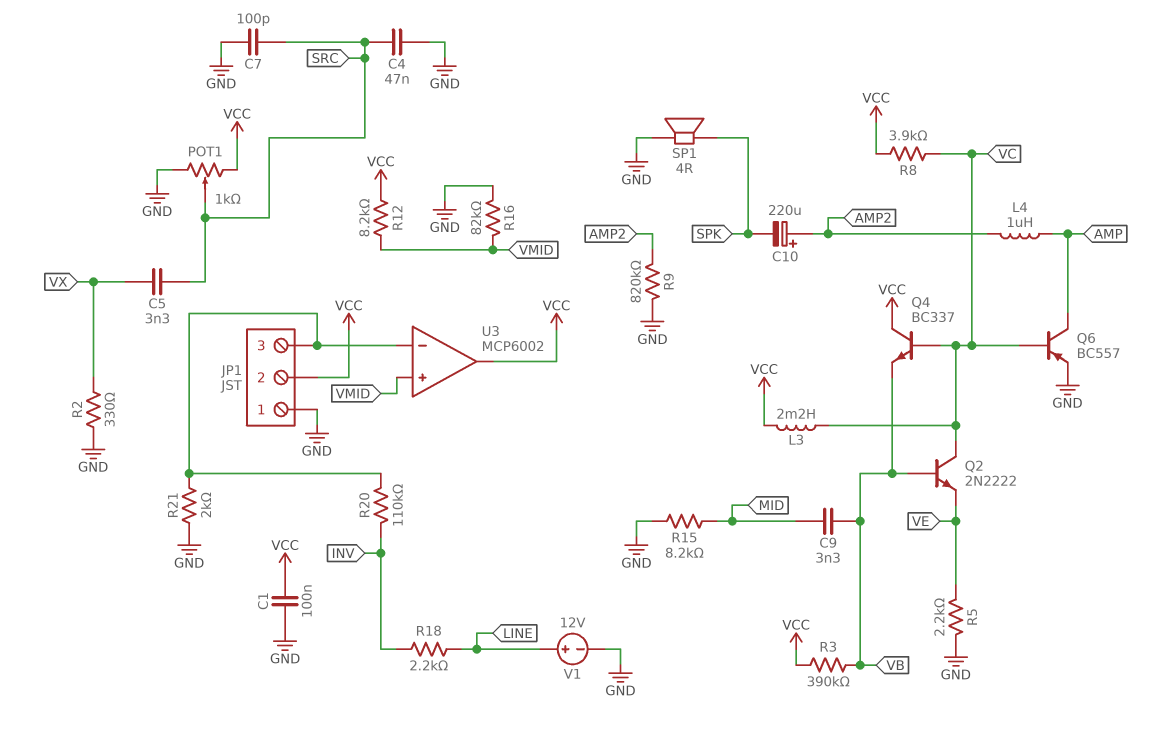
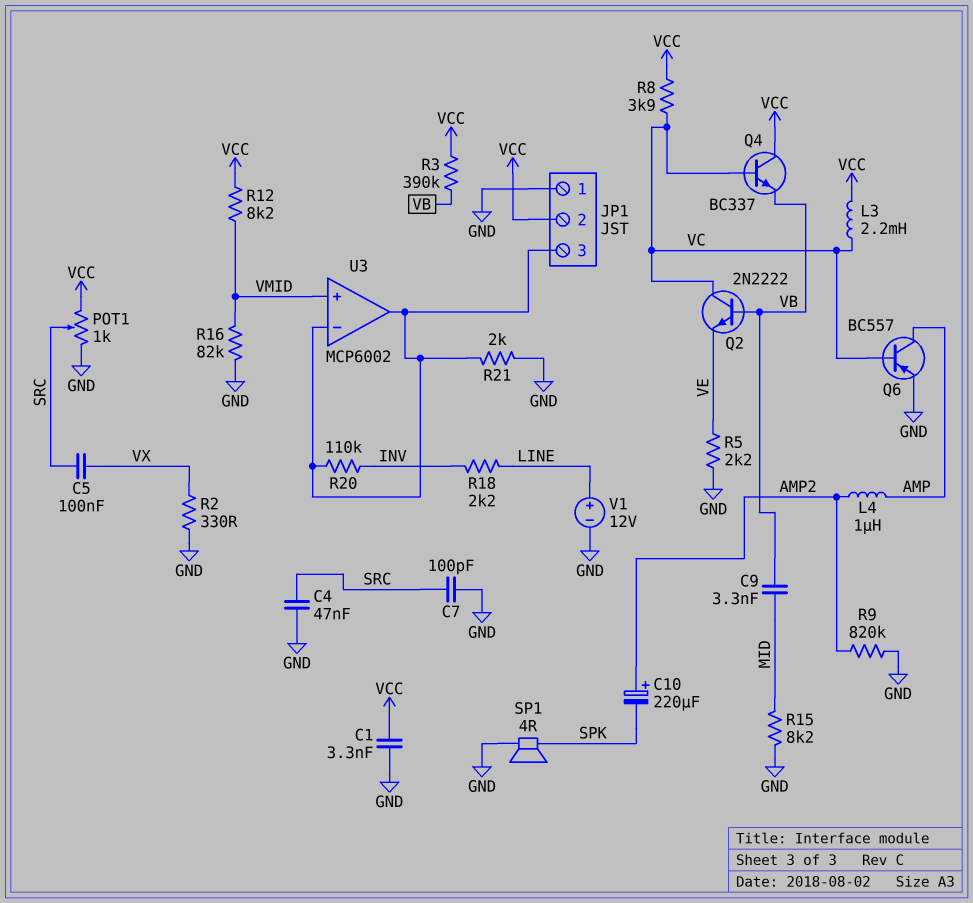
C1: 100nF (GND, VCC) -> 3.3nF (GND, VCC)
C5: 3.3nF (SRC, VX) -> 100nF (SRC, VX)
U3 pin out: VCC -> JP1/3

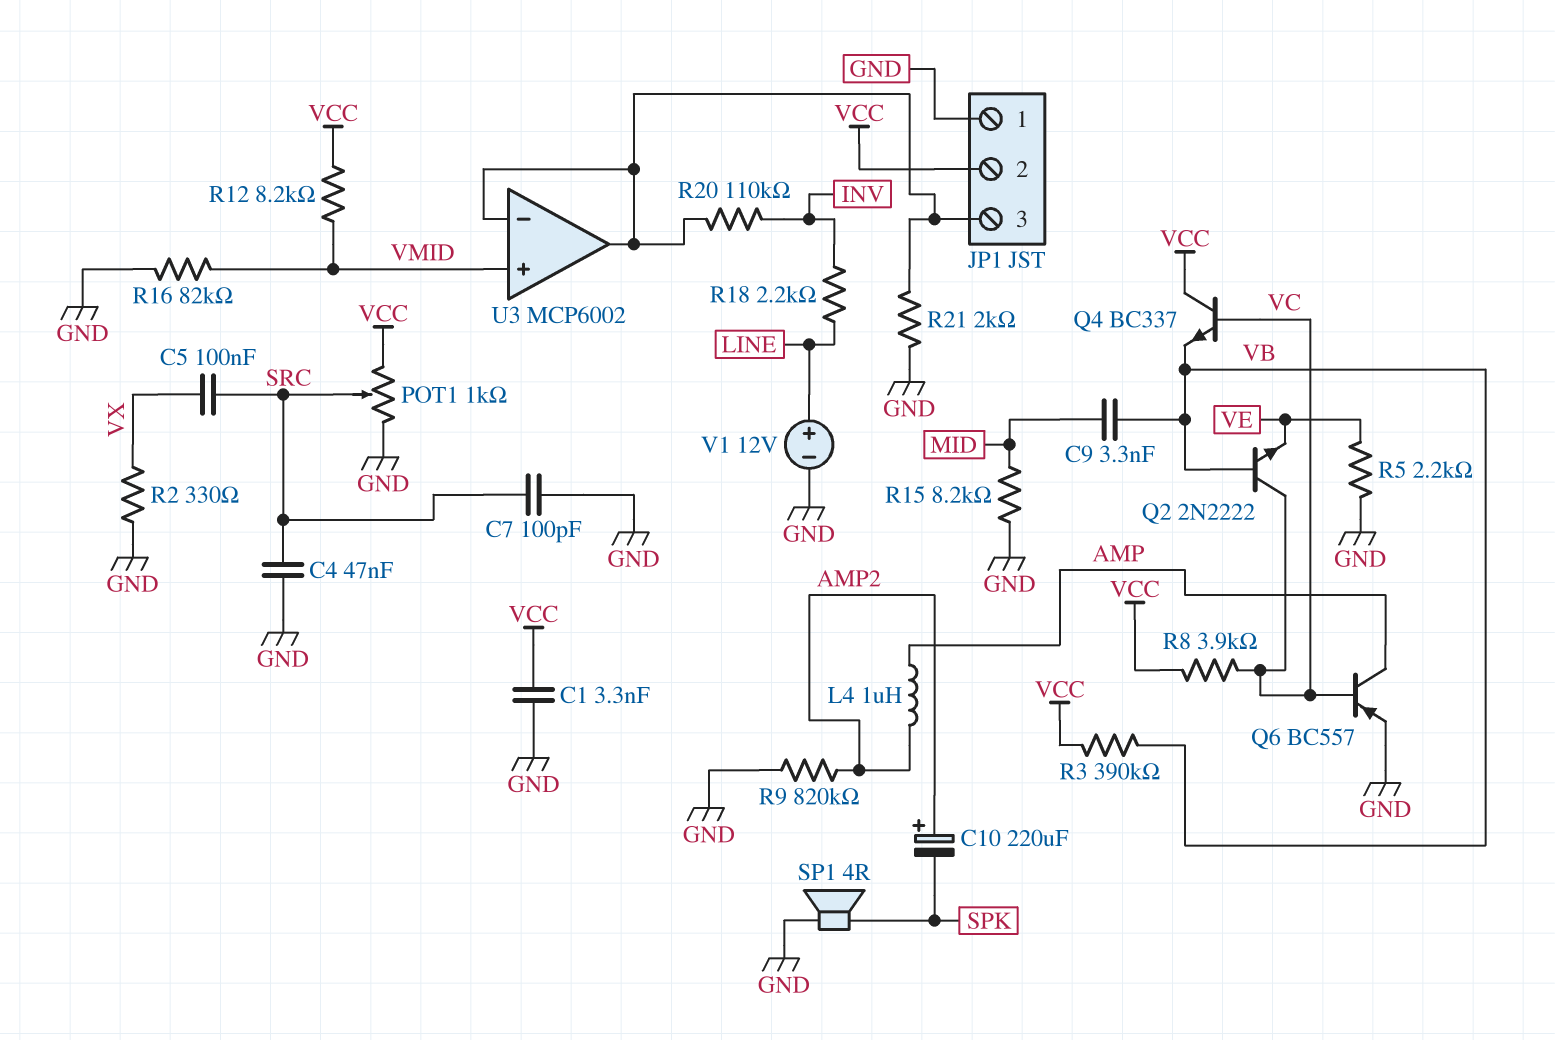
L3: 2.2mH (VC, VCC) -> none

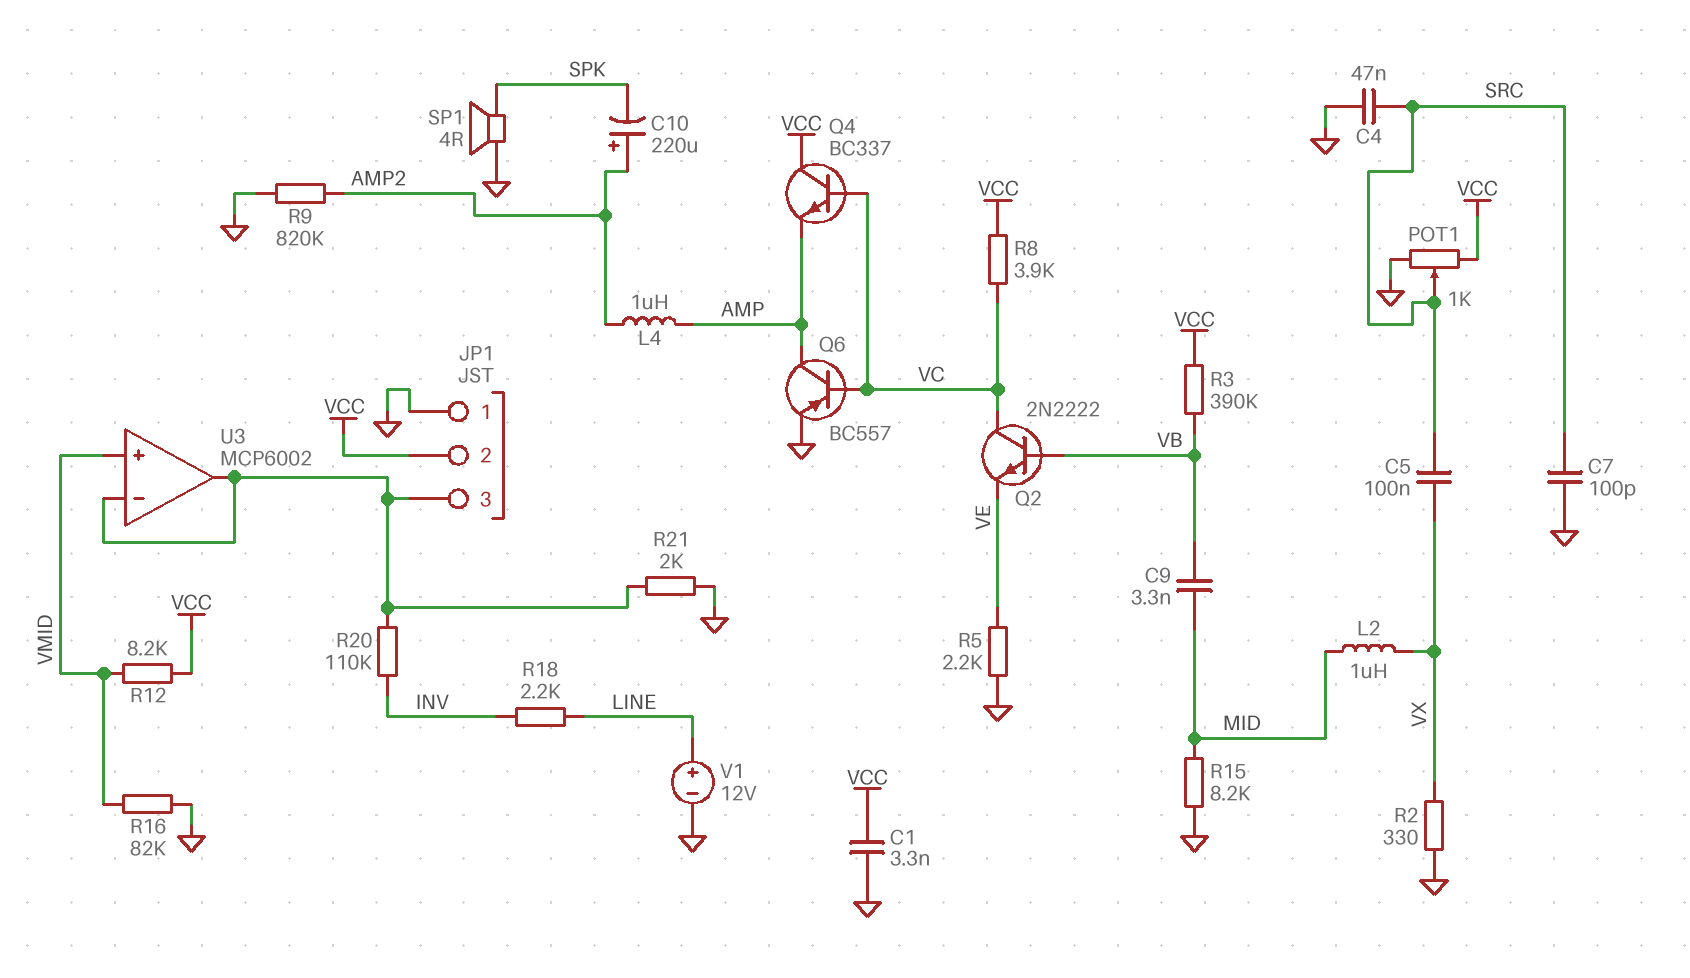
L2: none -> 1uH (MID, VX)
Q4: NPN BC337 (B VC, C VCC, E VB) -> NPN BC337 (B VC, C VCC, E AMP)

